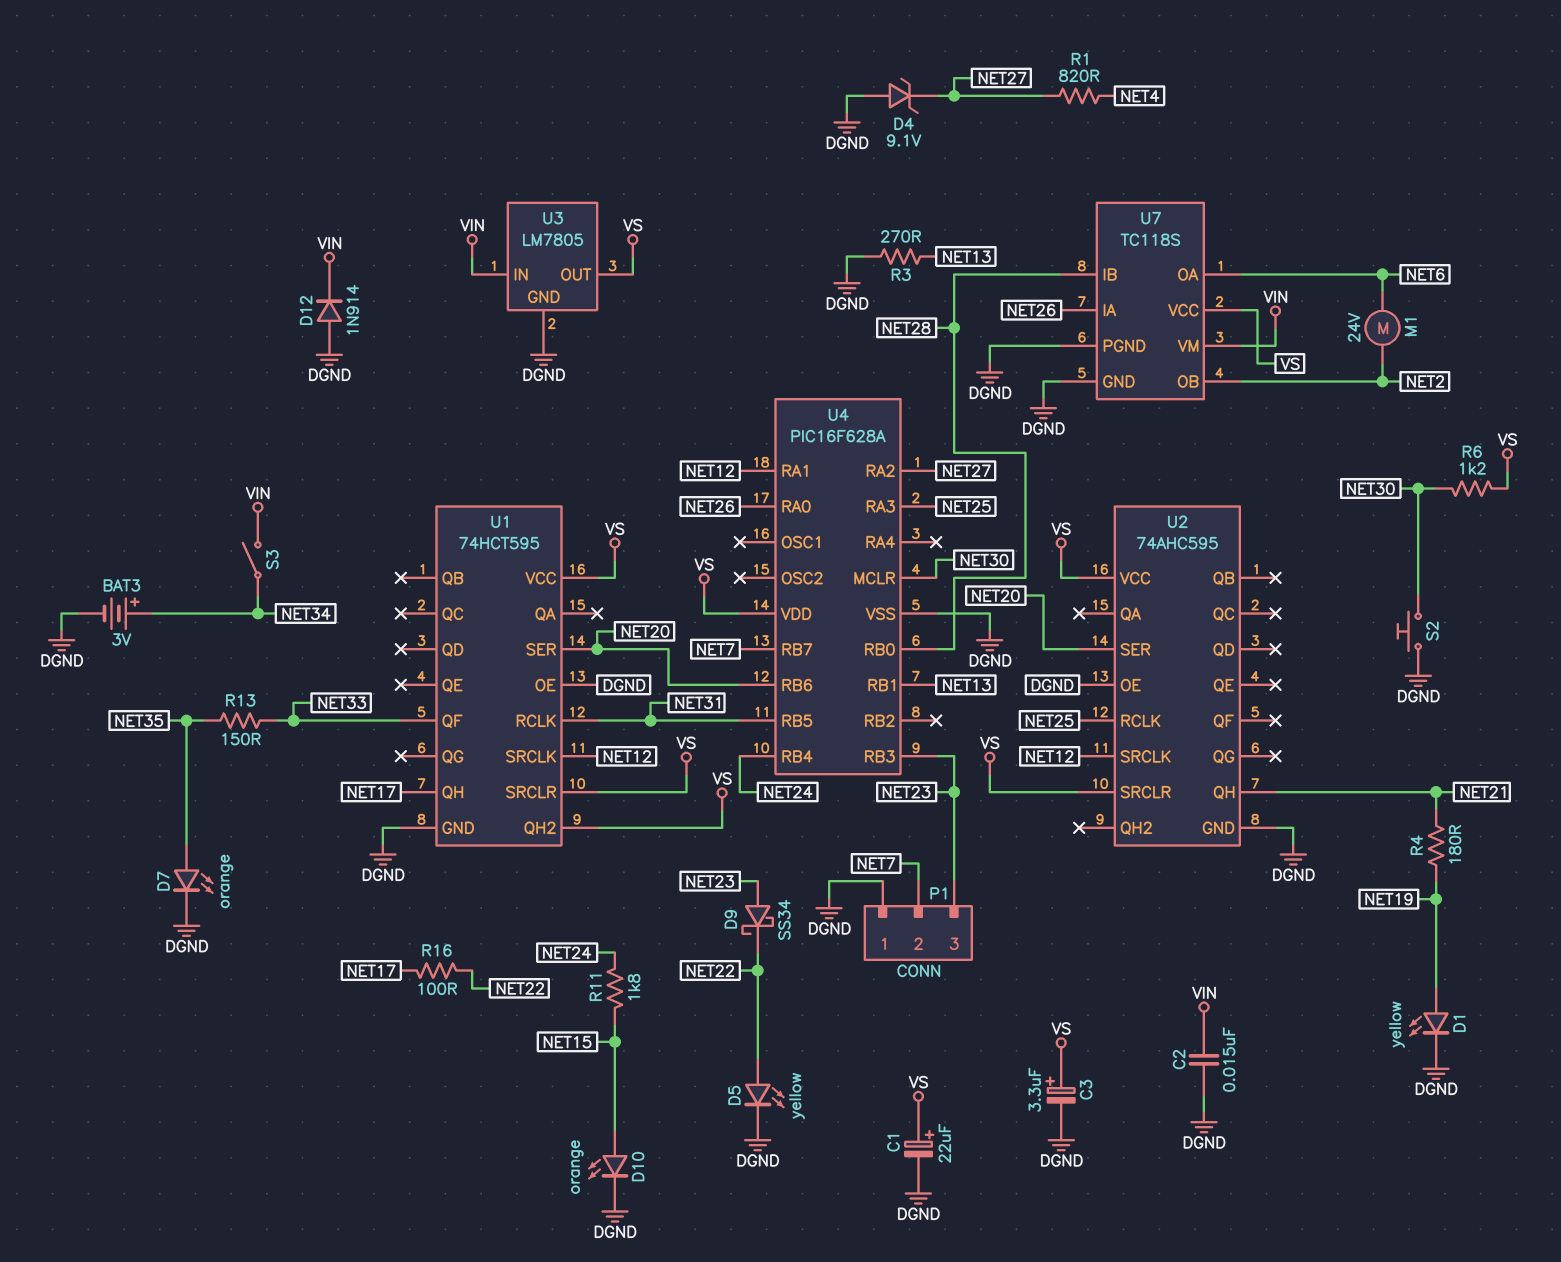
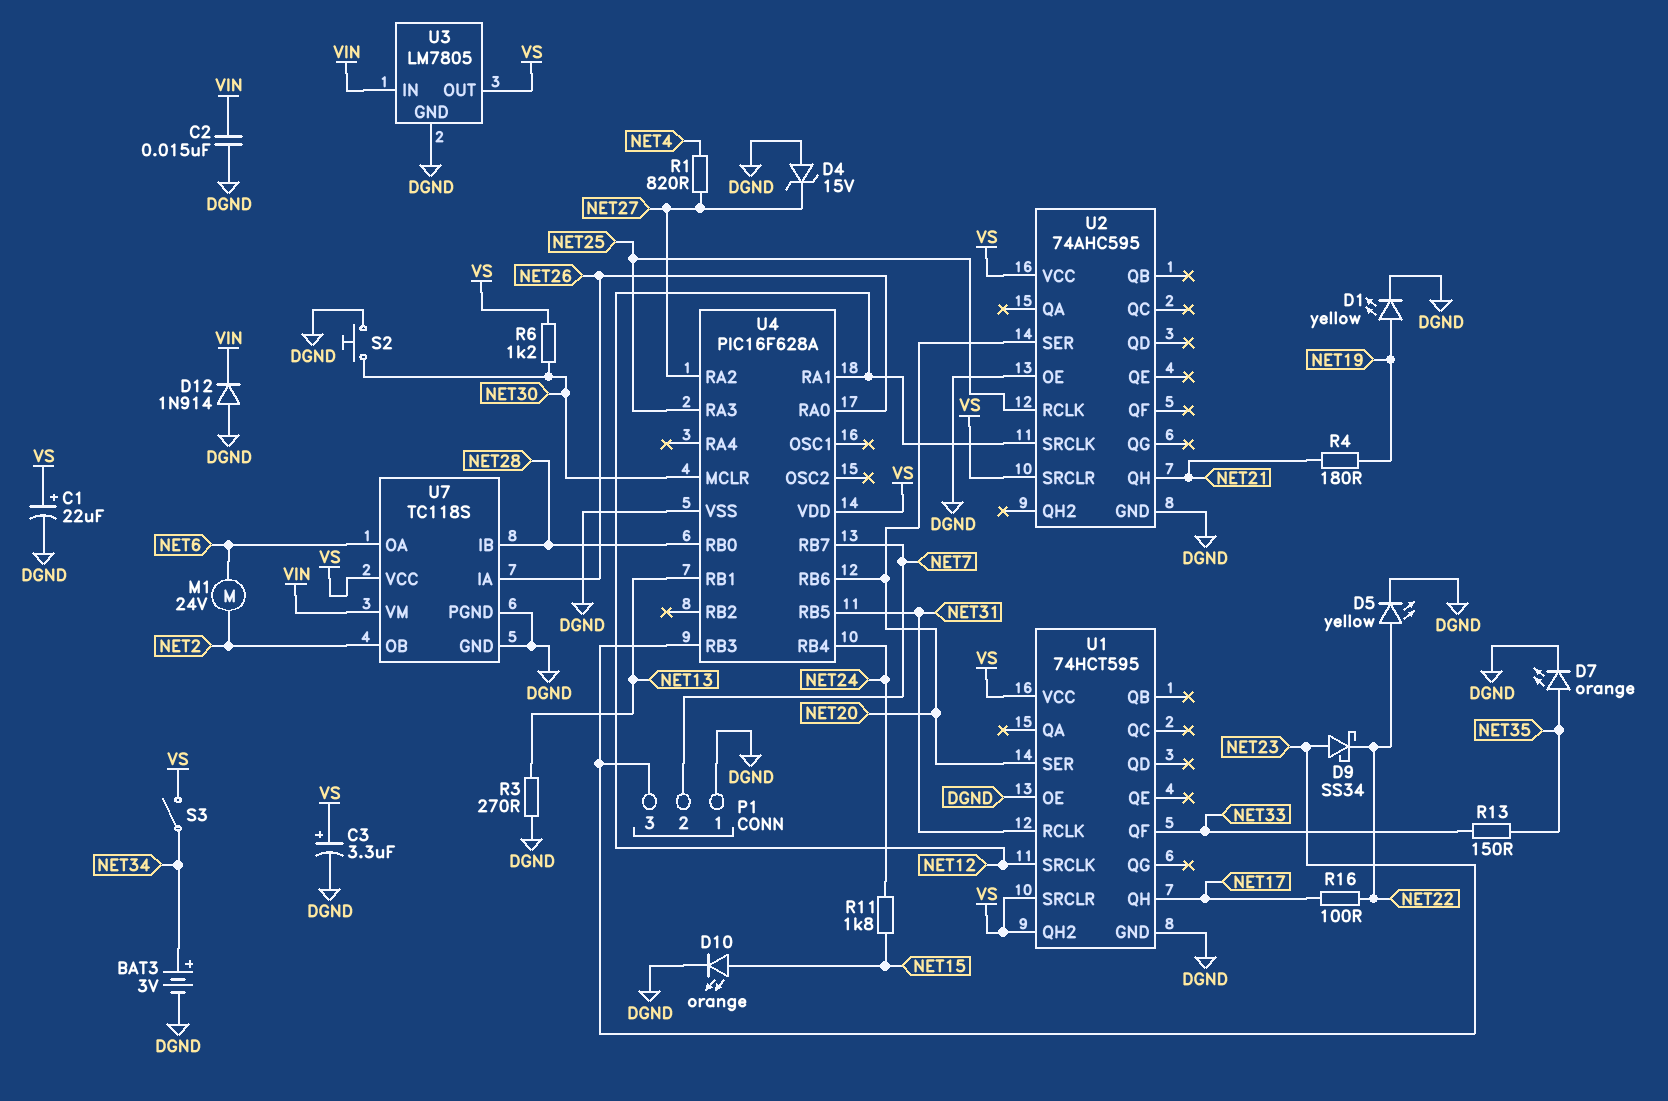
D4: zener 9.1V (A DGND, K NET27) -> zener 15V (A DGND, K NET27)
S3: switch (NET34, VIN) -> switch (NET34, VS)

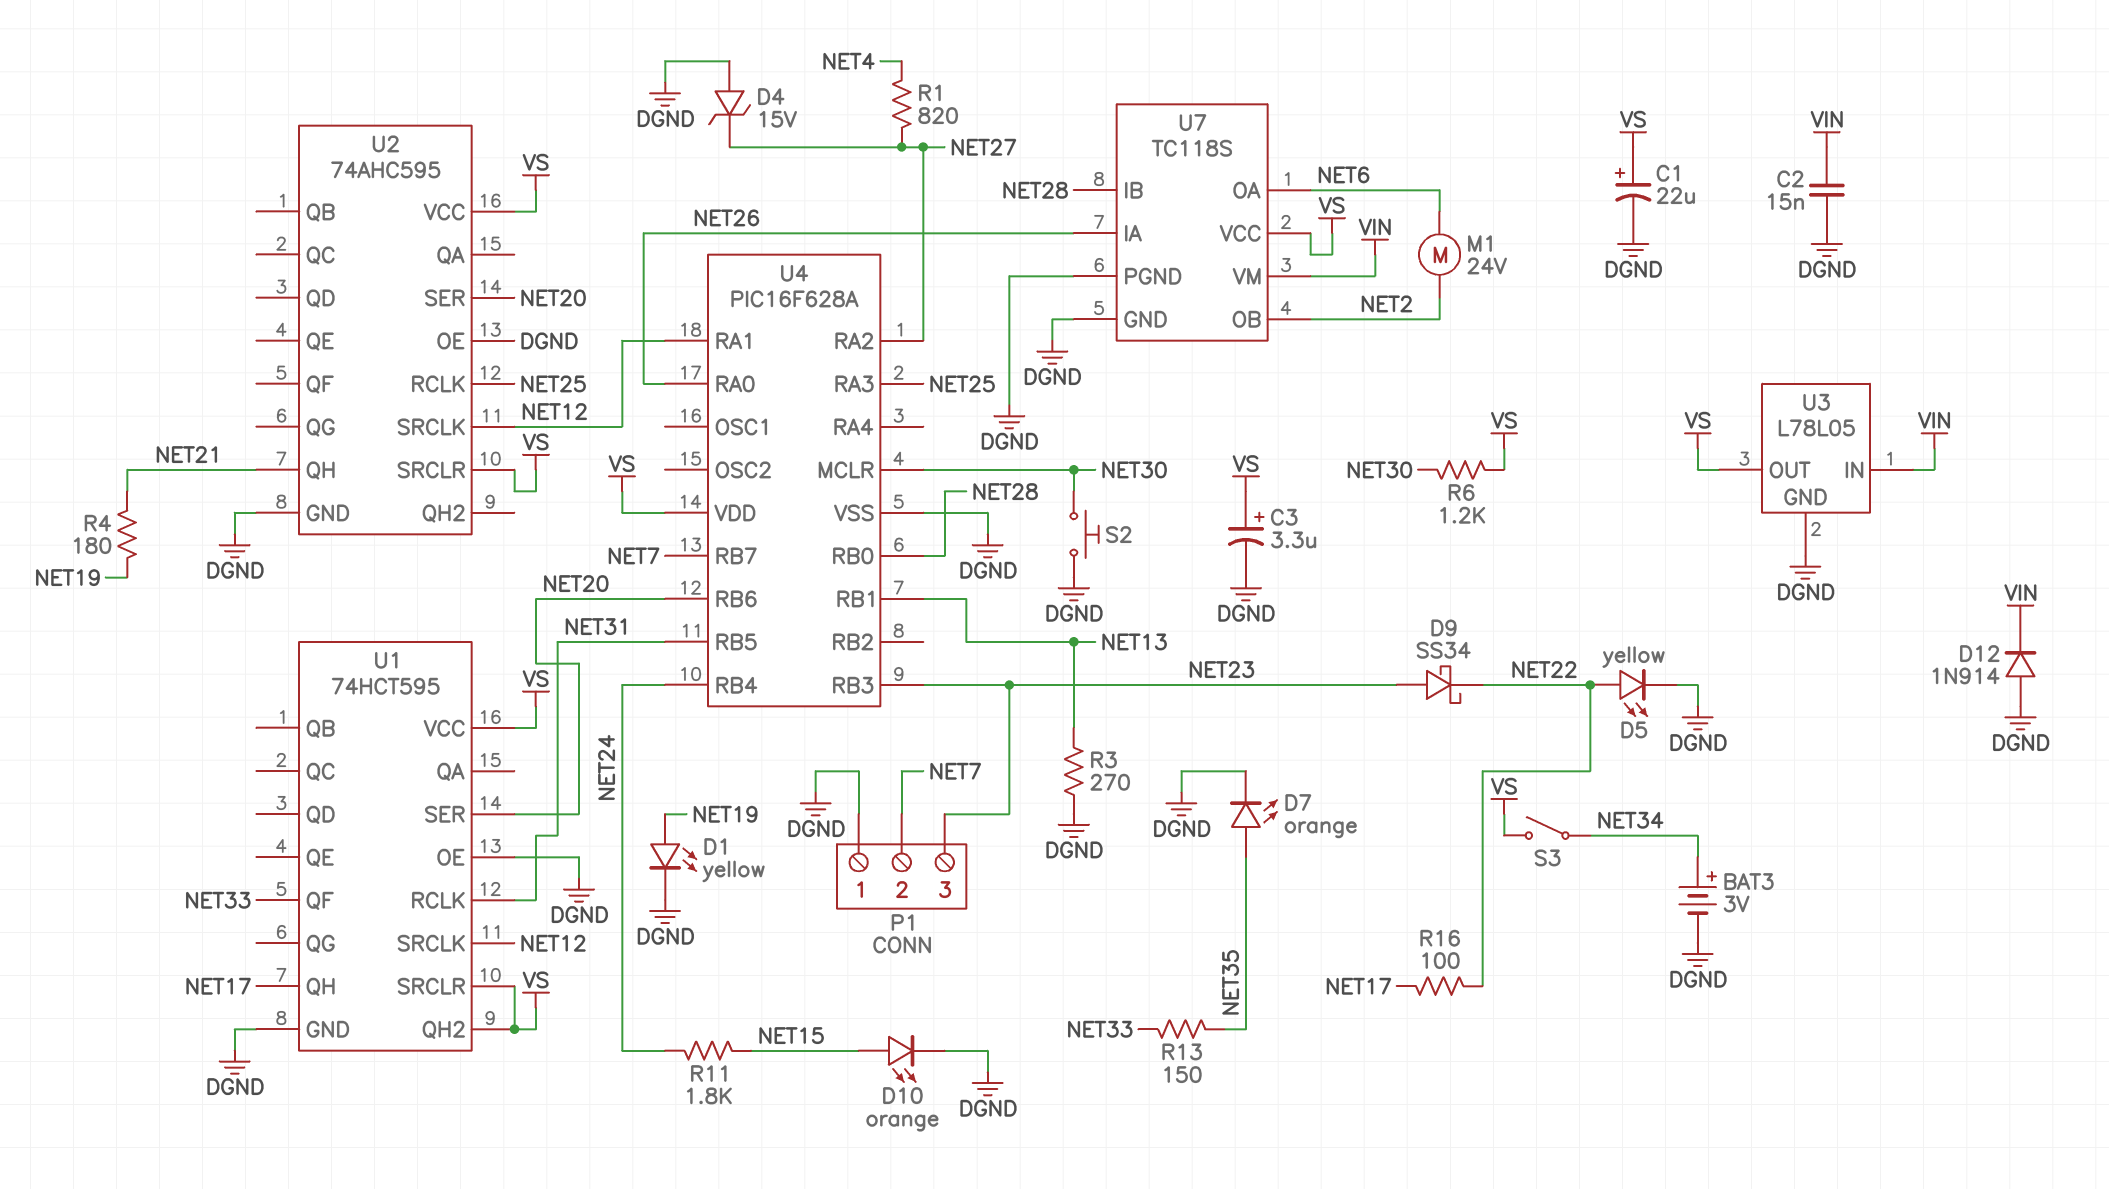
U3: LM7805 -> L78L05

